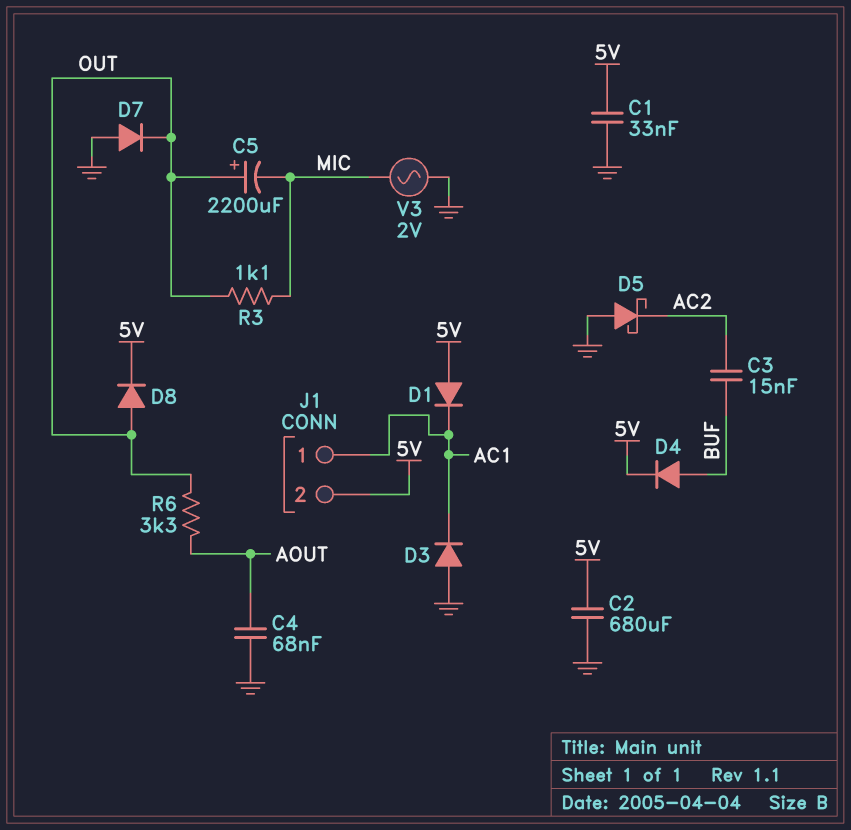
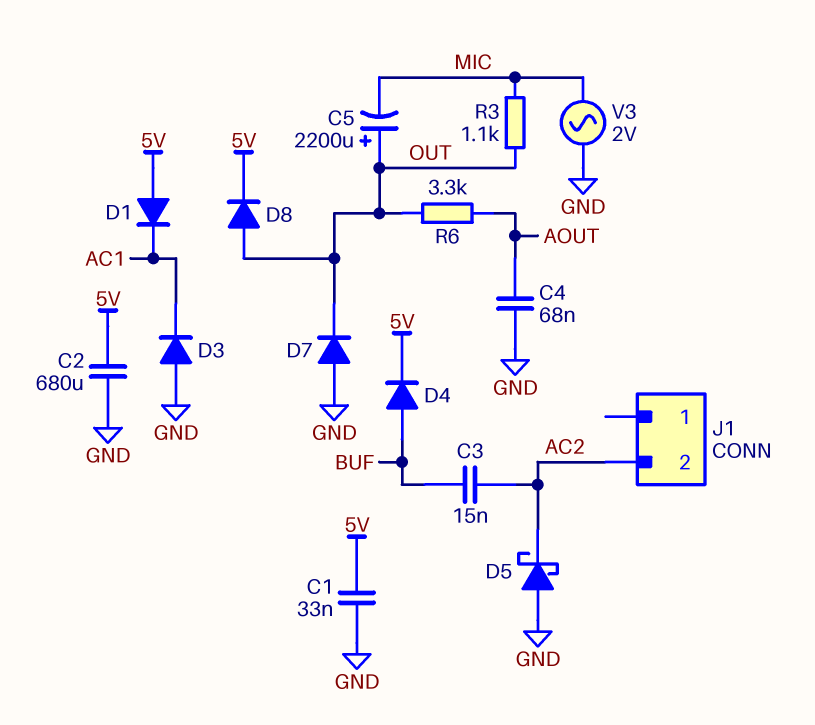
J1 pin 1: AC1 -> none
J1 pin 2: 5V -> AC2

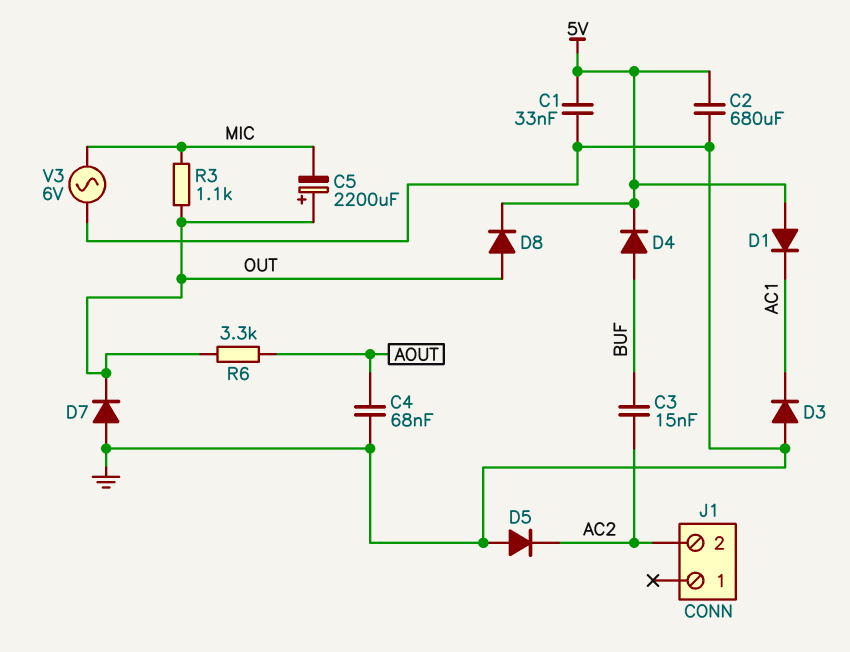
D5: schottky (A GND, K AC2) -> diode (A GND, K AC2)
V3: AC 2V (GND, MIC) -> AC 6V (GND, MIC)

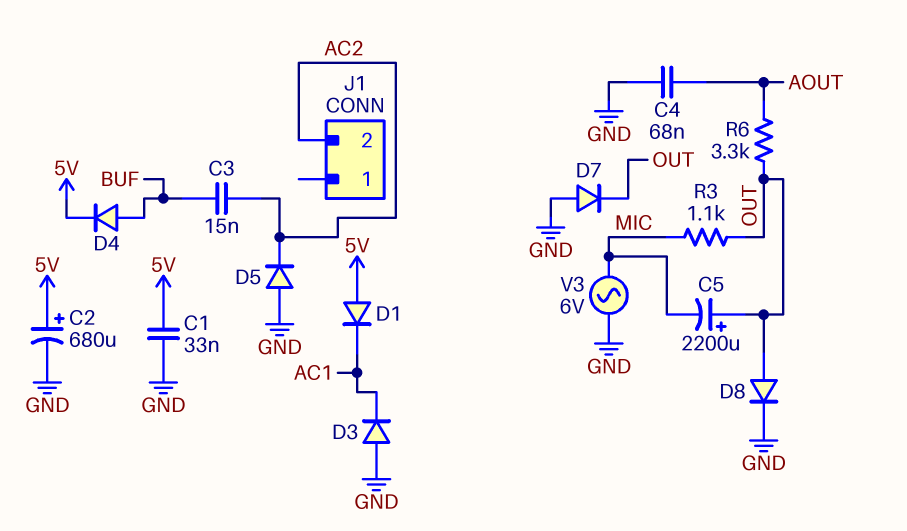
C2: 680uF (5V, GND) -> 680uF (plus 5V, minus GND)
D8: diode (A OUT, K 5V) -> diode (A OUT, K GND)

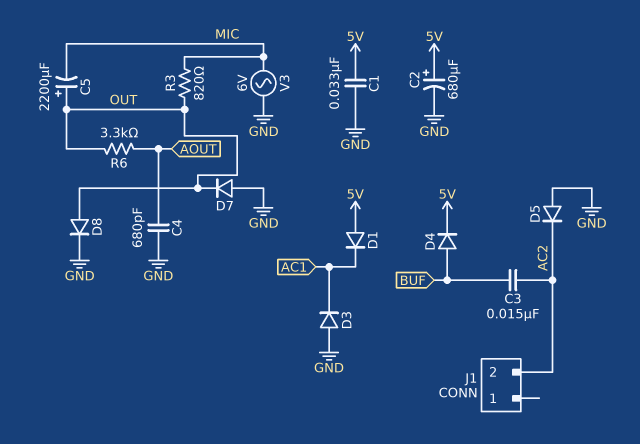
C4: 68nF (AOUT, GND) -> 680pF (AOUT, GND)
R3: 1.1k (MIC, OUT) -> 820 (MIC, OUT)

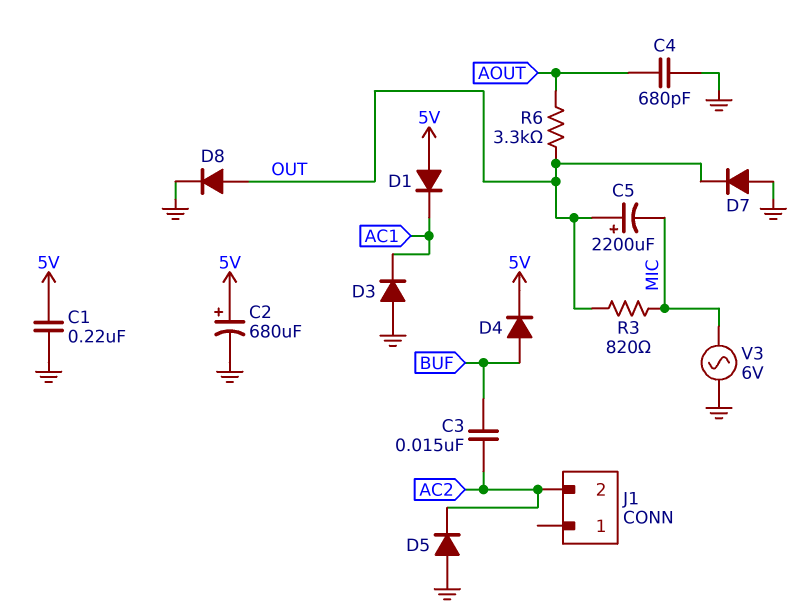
C1: 33nF (5V, GND) -> 220nF (5V, GND)

